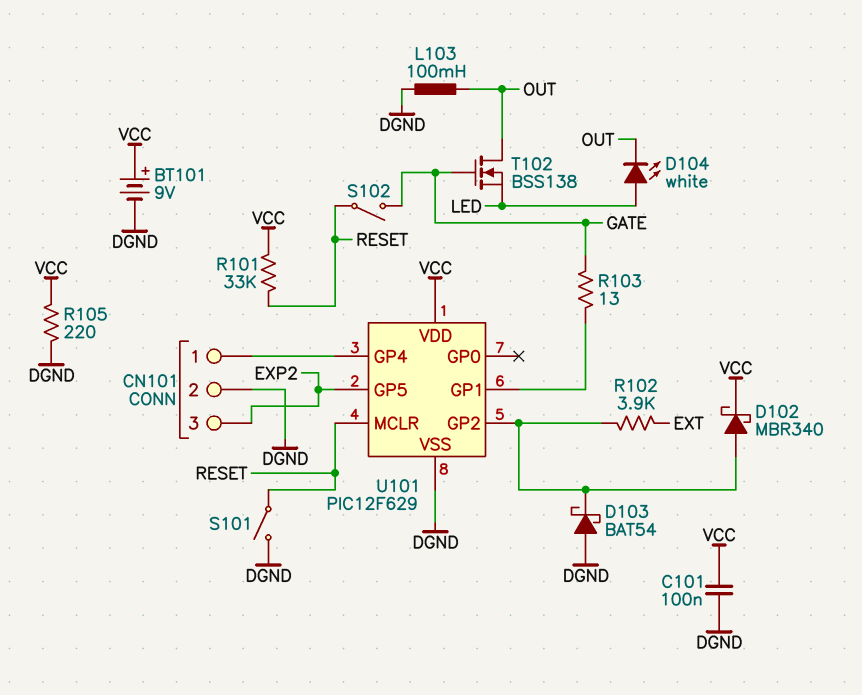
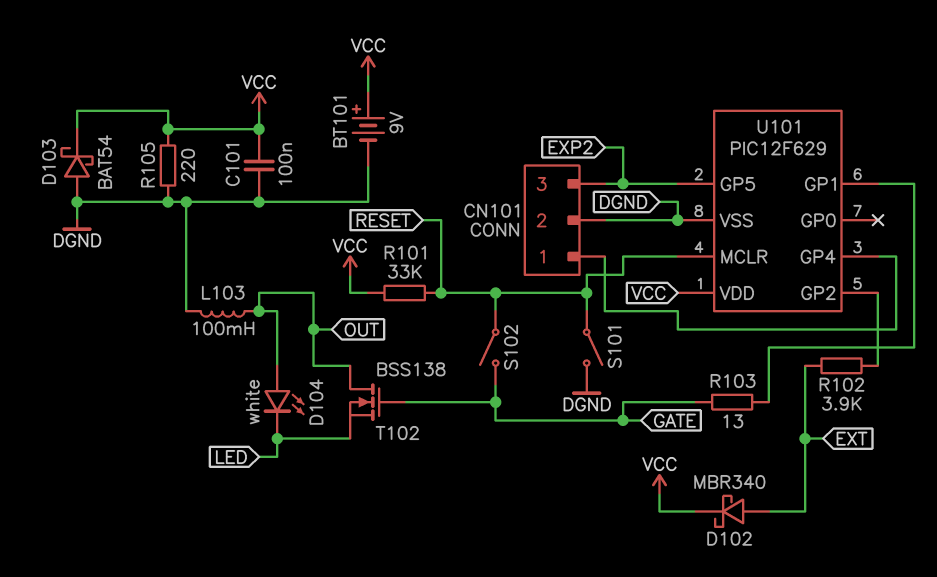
D102: schottky MBR340 (A U101/GP2, K VCC) -> schottky MBR340 (A EXT, K VCC)
D103: schottky BAT54 (A DGND, K U101/GP2) -> schottky BAT54 (A DGND, K VCC)
D104: LED white (A LED, K OUT) -> LED white (A OUT, K LED)

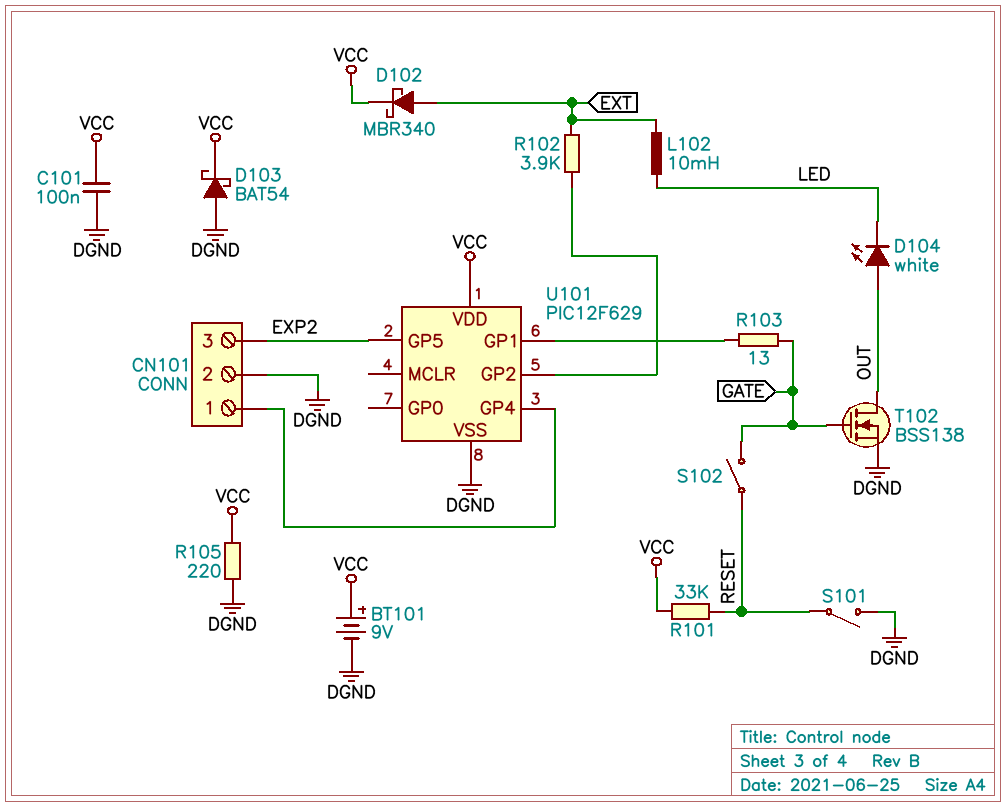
L102: none -> 10mH (EXT, LED)
L103: 100mH (DGND, OUT) -> none
T102: NMOS BSS138 (G GATE, D OUT, S LED) -> NMOS BSS138 (G GATE, D OUT, S DGND)
U101 pin MCLR: RESET -> none

